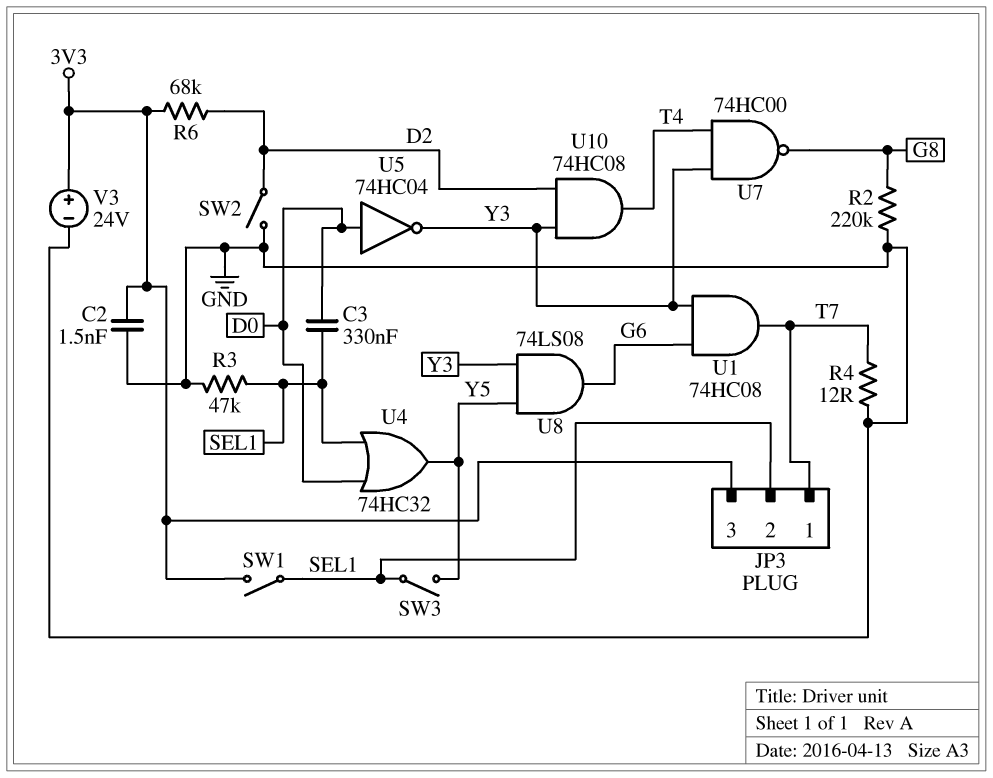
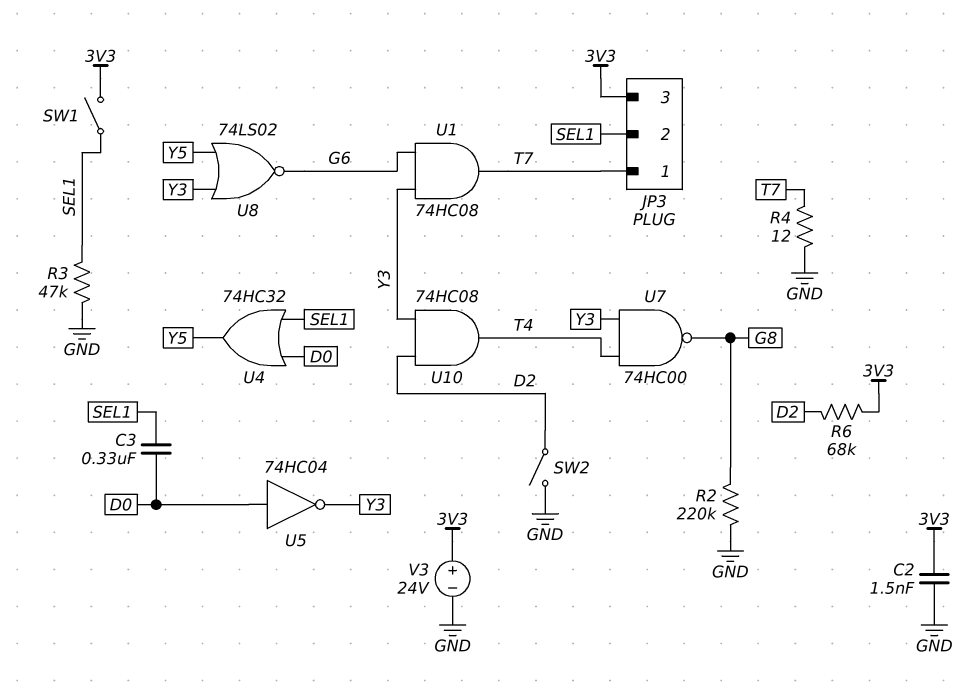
SW3: switch (SEL1, Y5) -> none
U8: AND 74LS08 (in Y3, in Y5, out G6) -> NOR 74LS02 (in Y3, in Y5, out G6)

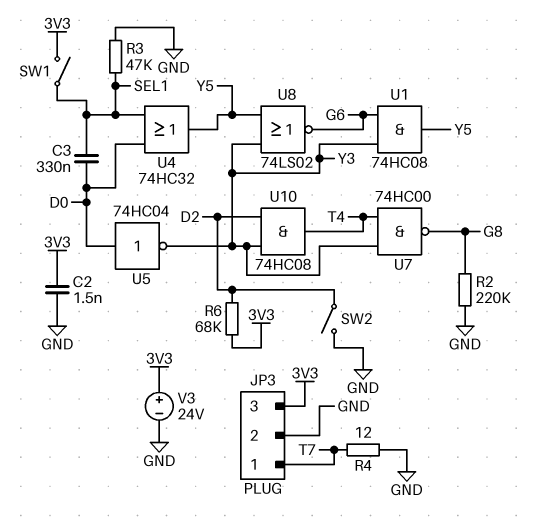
JP3 pin 2: SEL1 -> GND
U1: AND 74HC08 (in G6, in Y3, out T7) -> AND 74HC08 (in G6, in Y3, out Y5)

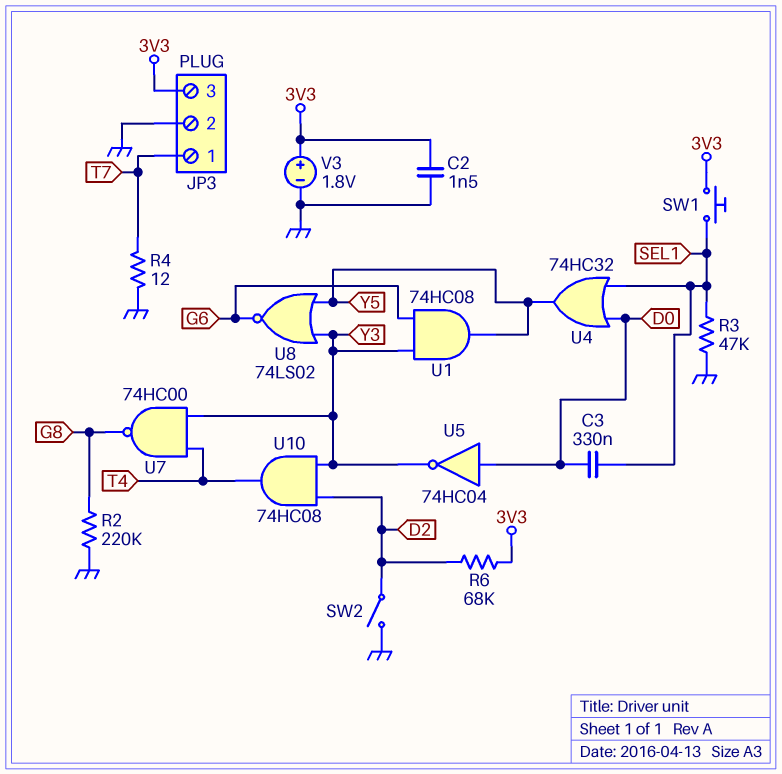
SW1: switch (3V3, SEL1) -> button (3V3, SEL1)
V3: 24V (plus 3V3, minus GND) -> 1.8V (plus 3V3, minus GND)

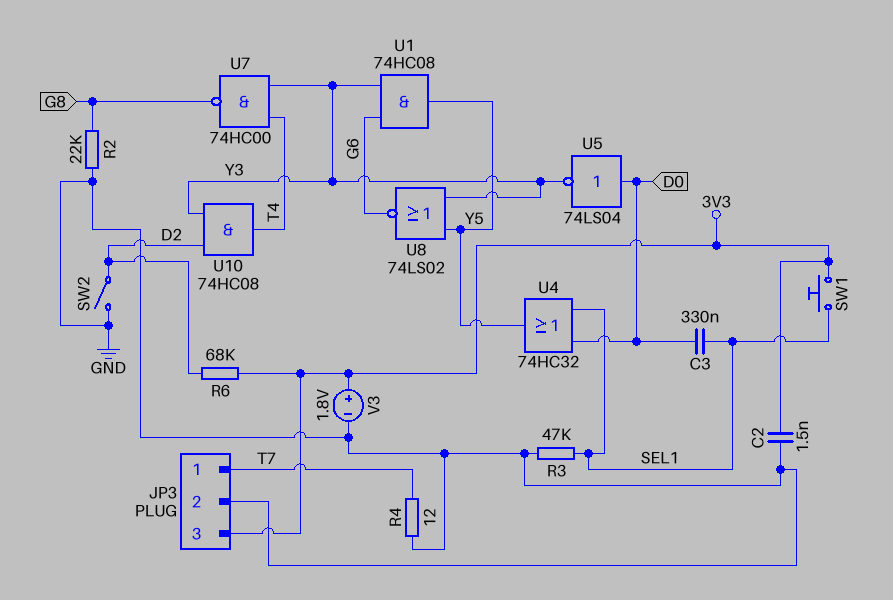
R2: 220k (G8, GND) -> 22k (G8, GND)
U5: NOT 74HC04 (in D0, out Y3) -> NOT 74LS04 (in D0, out Y3)

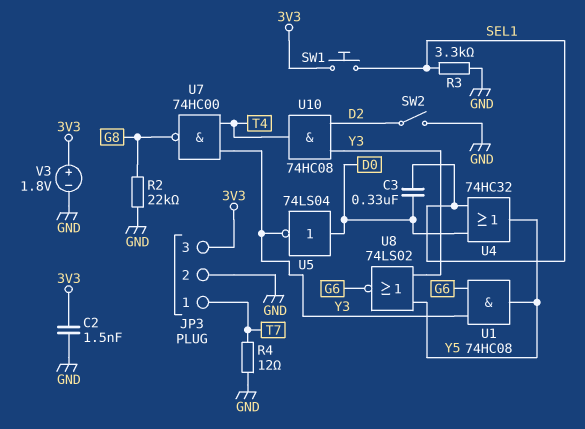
R3: 47k (GND, SEL1) -> 3.3k (GND, SEL1)
R6: 68k (3V3, D2) -> none

